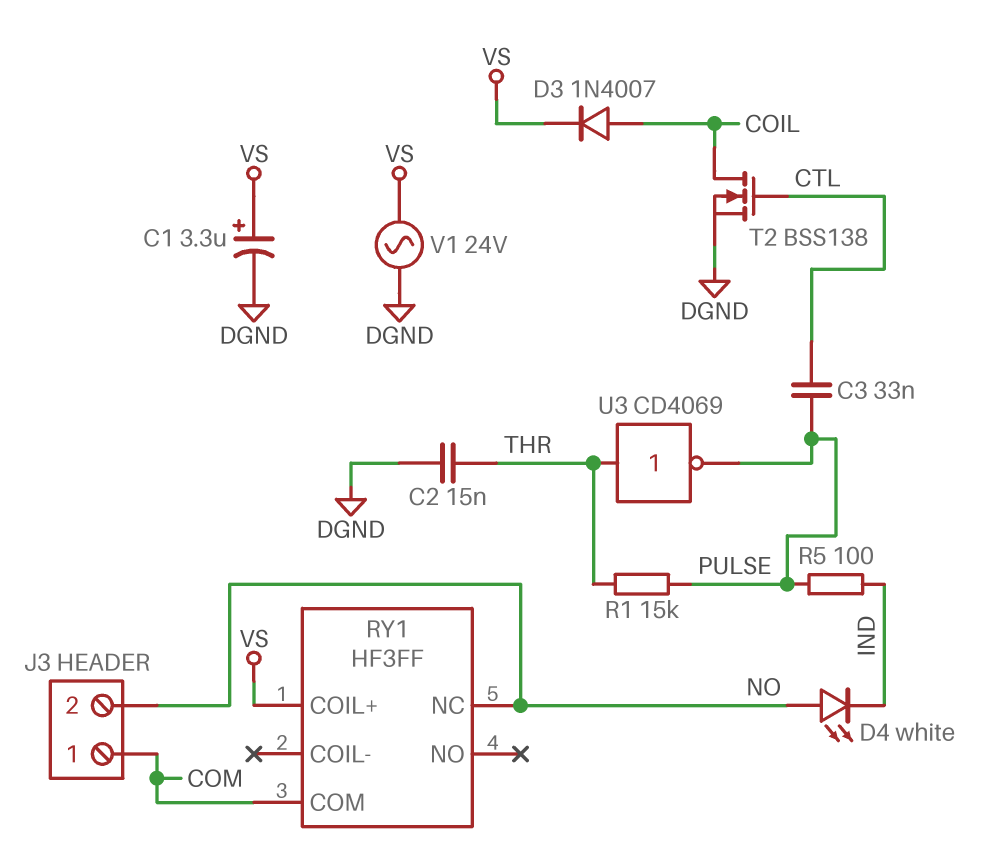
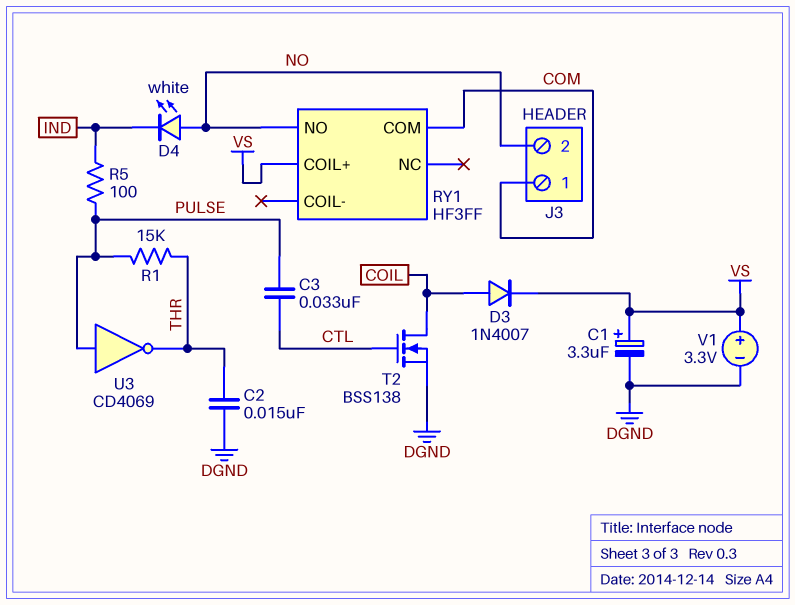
RY1 pin NC: NO -> none
RY1 pin NO: none -> NO
U3: NOT CD4069 (in THR, out PULSE) -> NOT CD4069 (in PULSE, out THR)
V1: AC 24V (DGND, VS) -> 3.3V (plus VS, minus DGND)

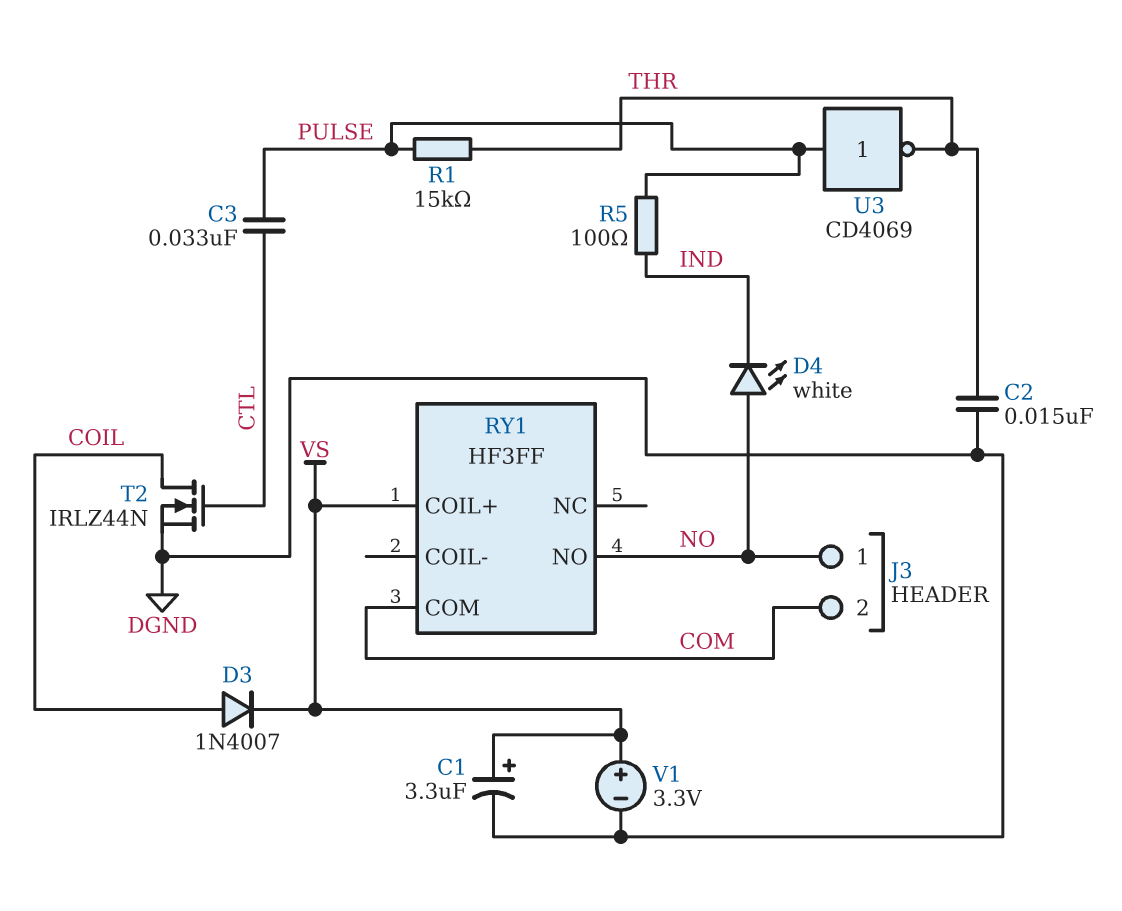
J3 pin 1: COM -> NO
J3 pin 2: NO -> COM
T2: NMOS BSS138 (G CTL, D COIL, S DGND) -> NMOS IRLZ44N (G CTL, D COIL, S DGND)

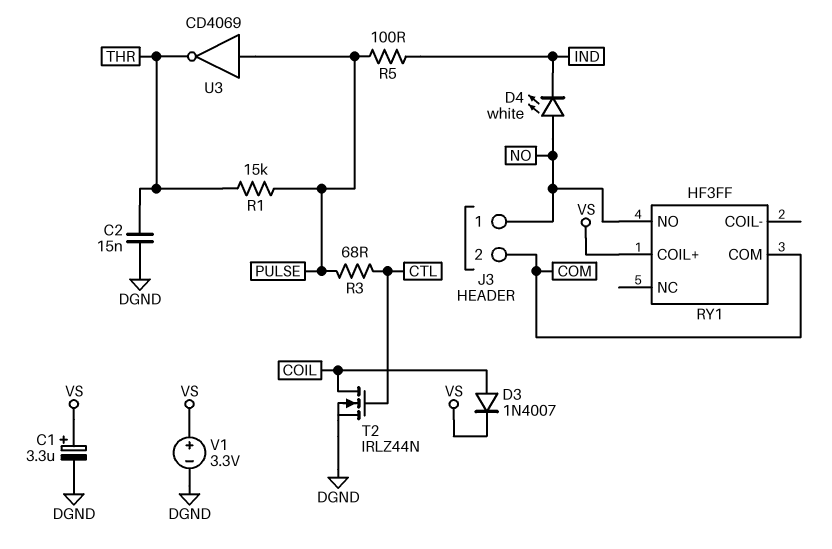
C3: 33nF (CTL, PULSE) -> none
R3: none -> 68 (CTL, PULSE)

